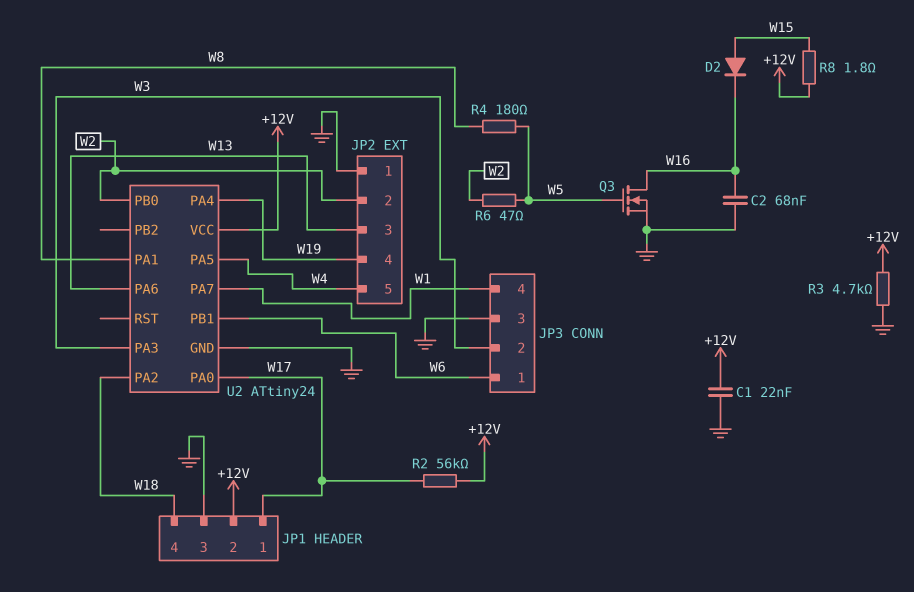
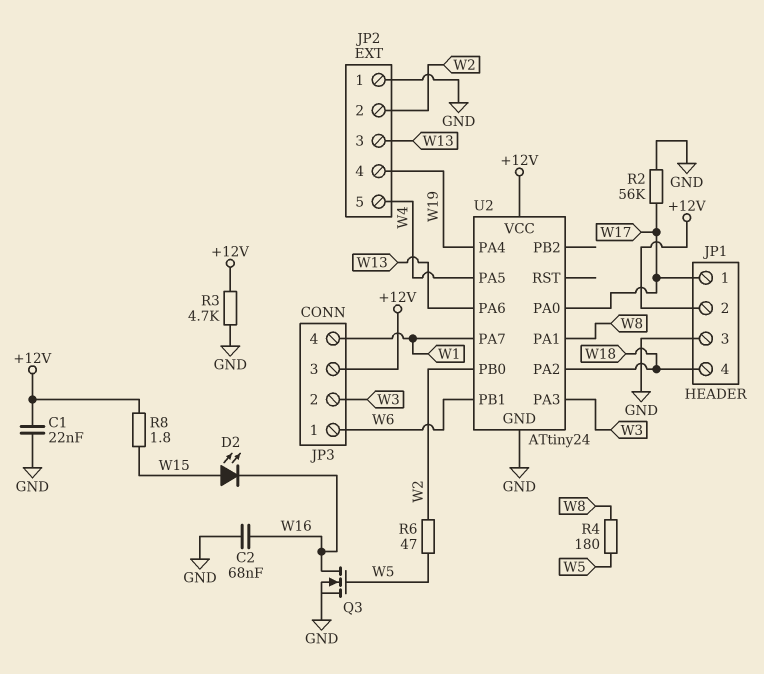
D2: diode (A W15, K W16) -> LED (A W15, K W16)
JP3 pin 3: GND -> +12V
R2: 56k (+12V, W17) -> 56k (GND, W17)

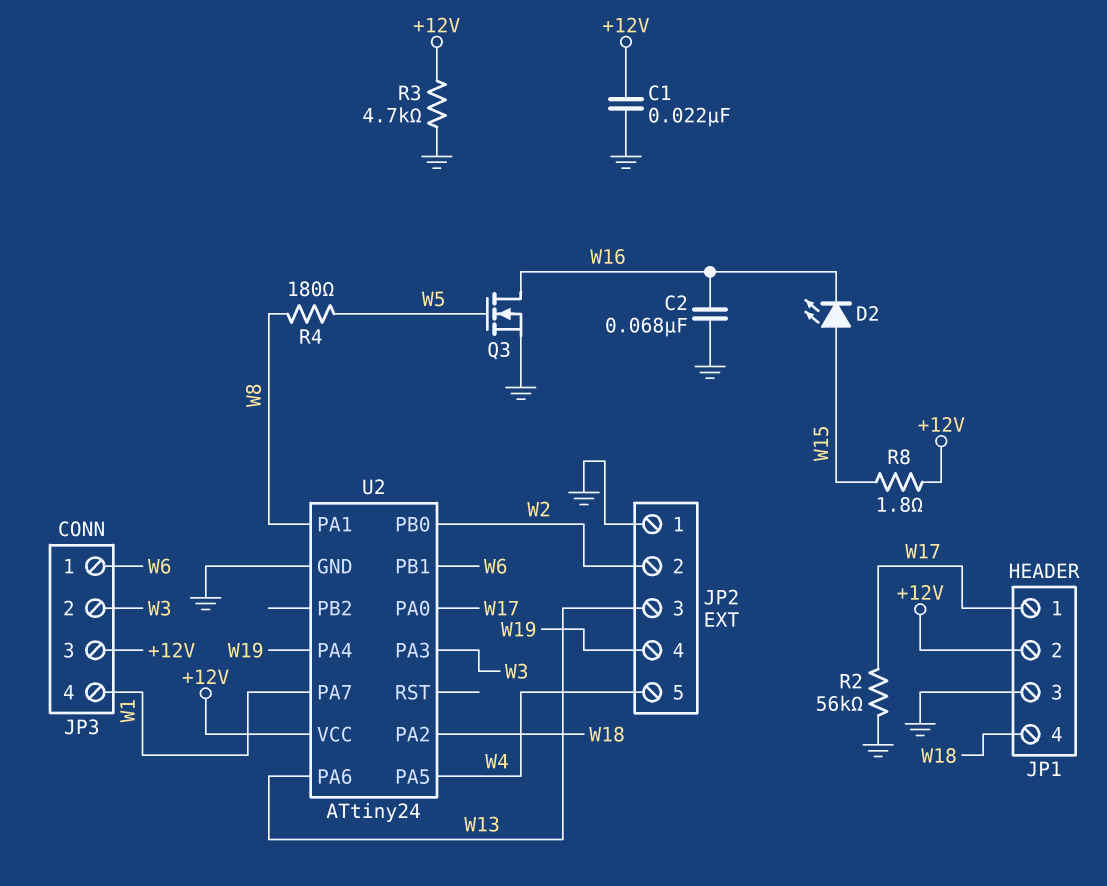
R6: 47 (W2, W5) -> none

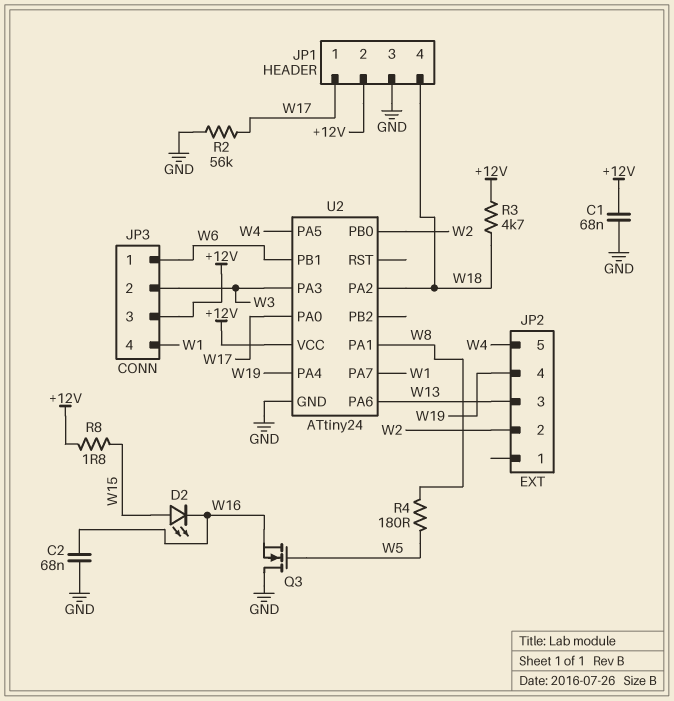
C1: 22nF (+12V, GND) -> 68nF (+12V, GND)
JP2 pin 1: GND -> none
Q3: NMOS (G W5, D W16, S GND) -> NMOS (G W5, D GND, S W16)
R3: 4.7k (+12V, GND) -> 4.7k (+12V, W18)

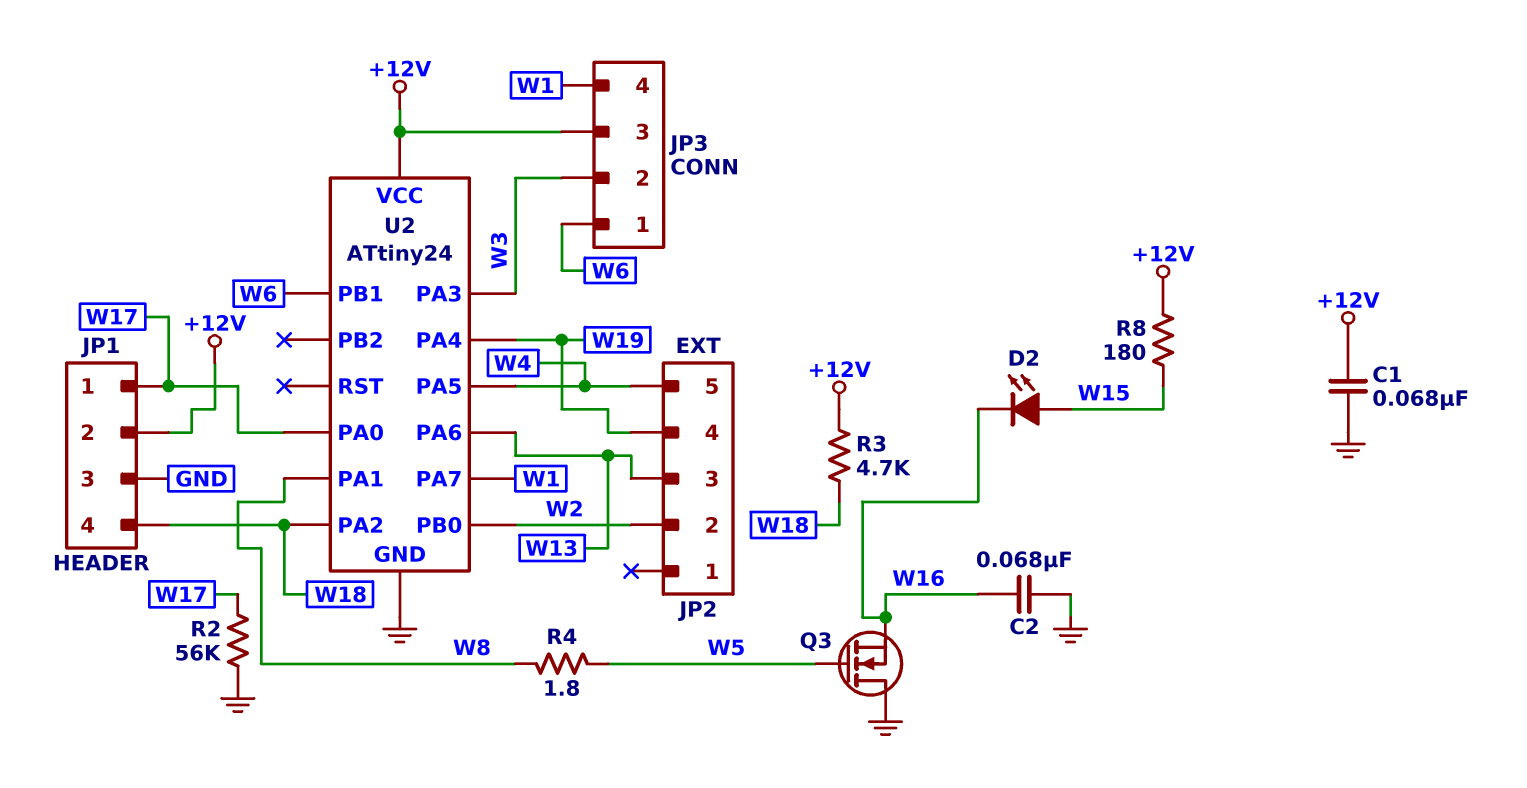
R4: 180 (W5, W8) -> 1.8 (W5, W8)
R8: 1.8 (+12V, W15) -> 180 (+12V, W15)

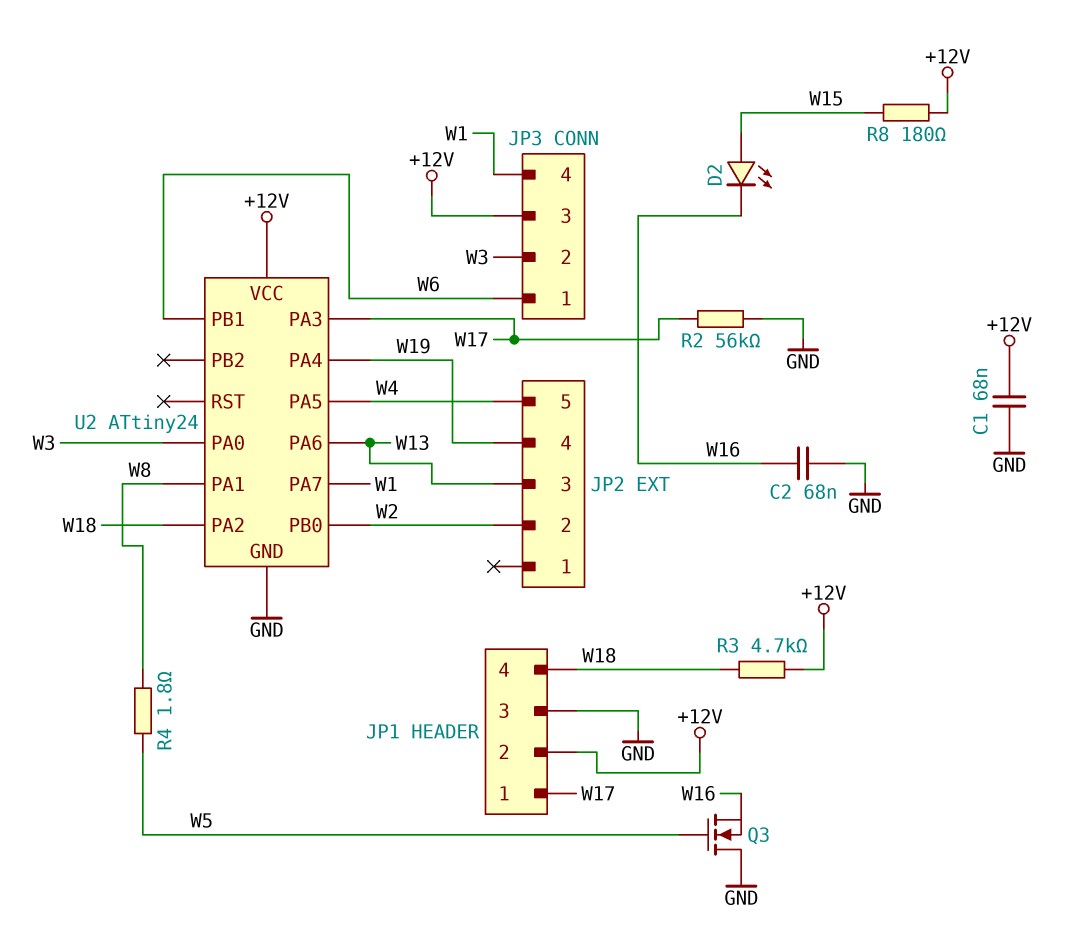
U2 pin PA0: W17 -> W3
U2 pin PA3: W3 -> W17

